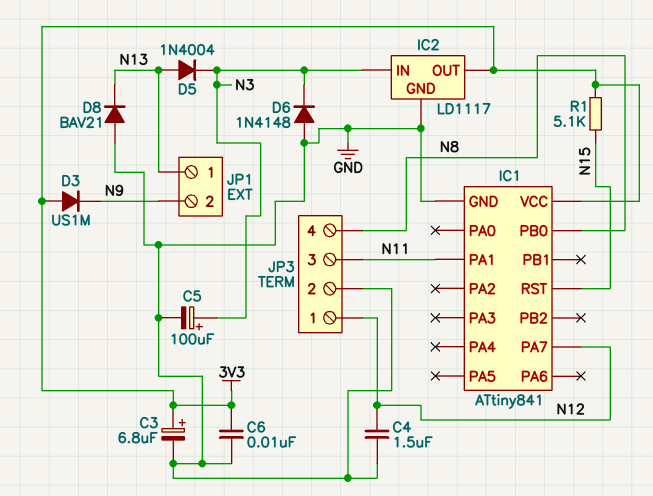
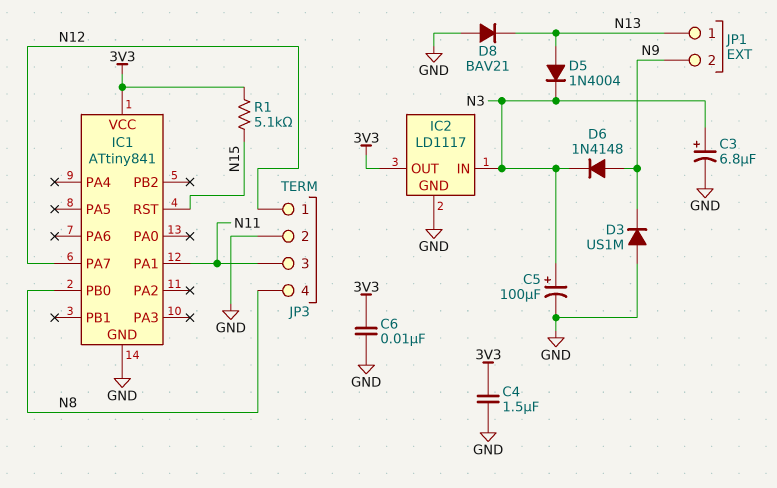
C3: 6.8uF (plus 3V3, minus GND) -> 6.8uF (plus N3, minus GND)
C4: 1.5uF (GND, N12) -> 1.5uF (3V3, GND)
D3: diode US1M (A 3V3, K N9) -> diode US1M (A GND, K N9)
D6: diode 1N4148 (A GND, K N3) -> diode 1N4148 (A N9, K N3)

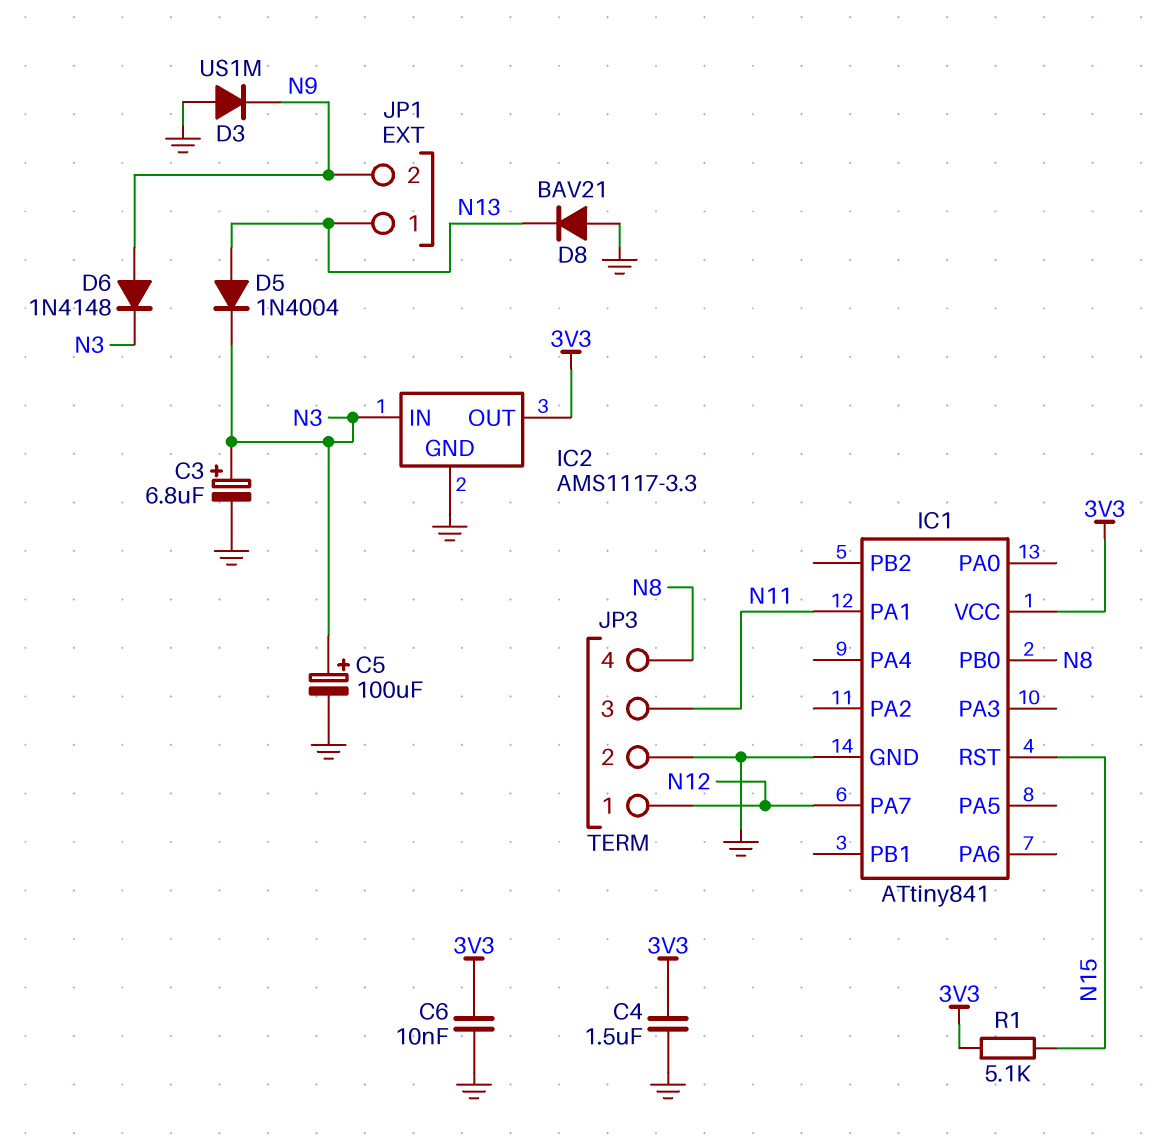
IC2: LD1117 -> AMS1117-3.3

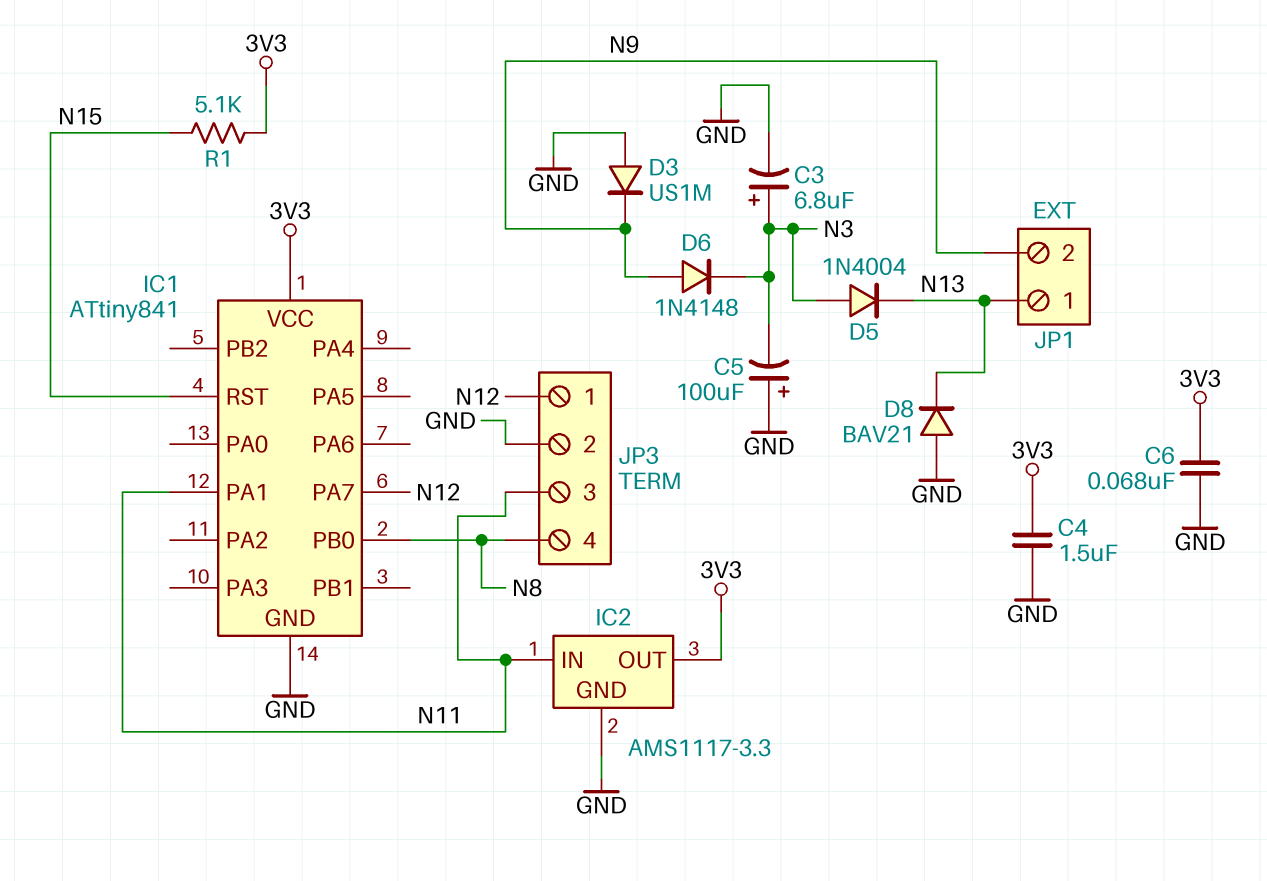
C5: 100uF (plus N3, minus GND) -> 100uF (plus GND, minus N3)
C6: 10nF (3V3, GND) -> 68nF (3V3, GND)
D5: diode 1N4004 (A N13, K N3) -> diode 1N4004 (A N3, K N13)
IC2 pin IN: N3 -> N11

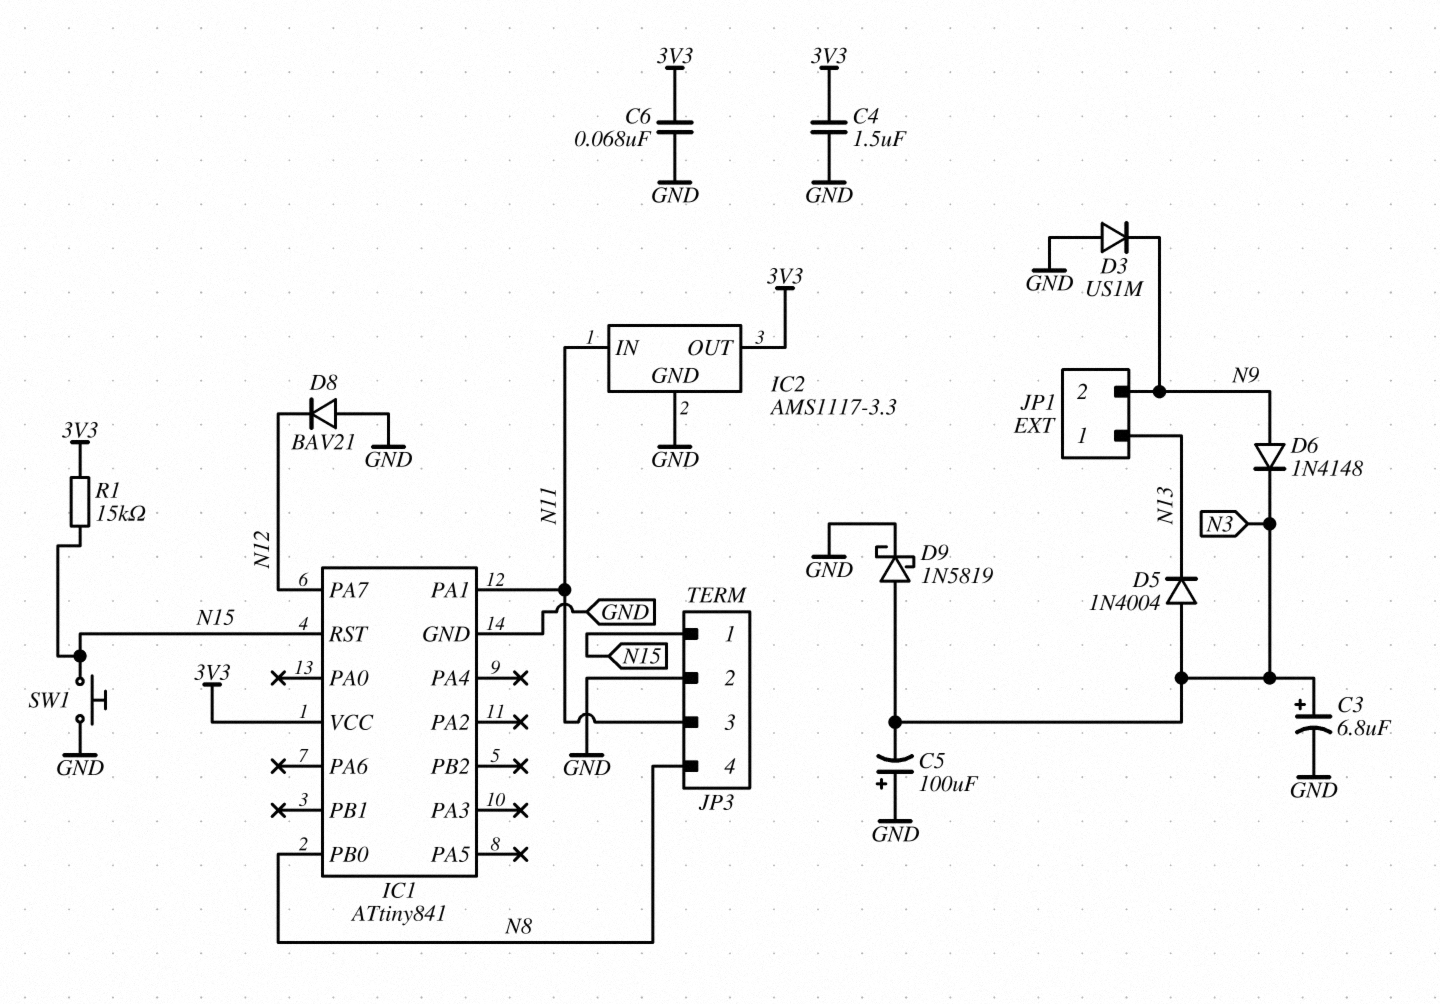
D8: diode BAV21 (A GND, K N13) -> diode BAV21 (A GND, K N12)
D9: none -> schottky 1N5819 (A N3, K GND)
JP3 pin 1: N12 -> N15
R1: 5.1k (3V3, N15) -> 15k (3V3, N15)
SW1: none -> button (GND, N15)

